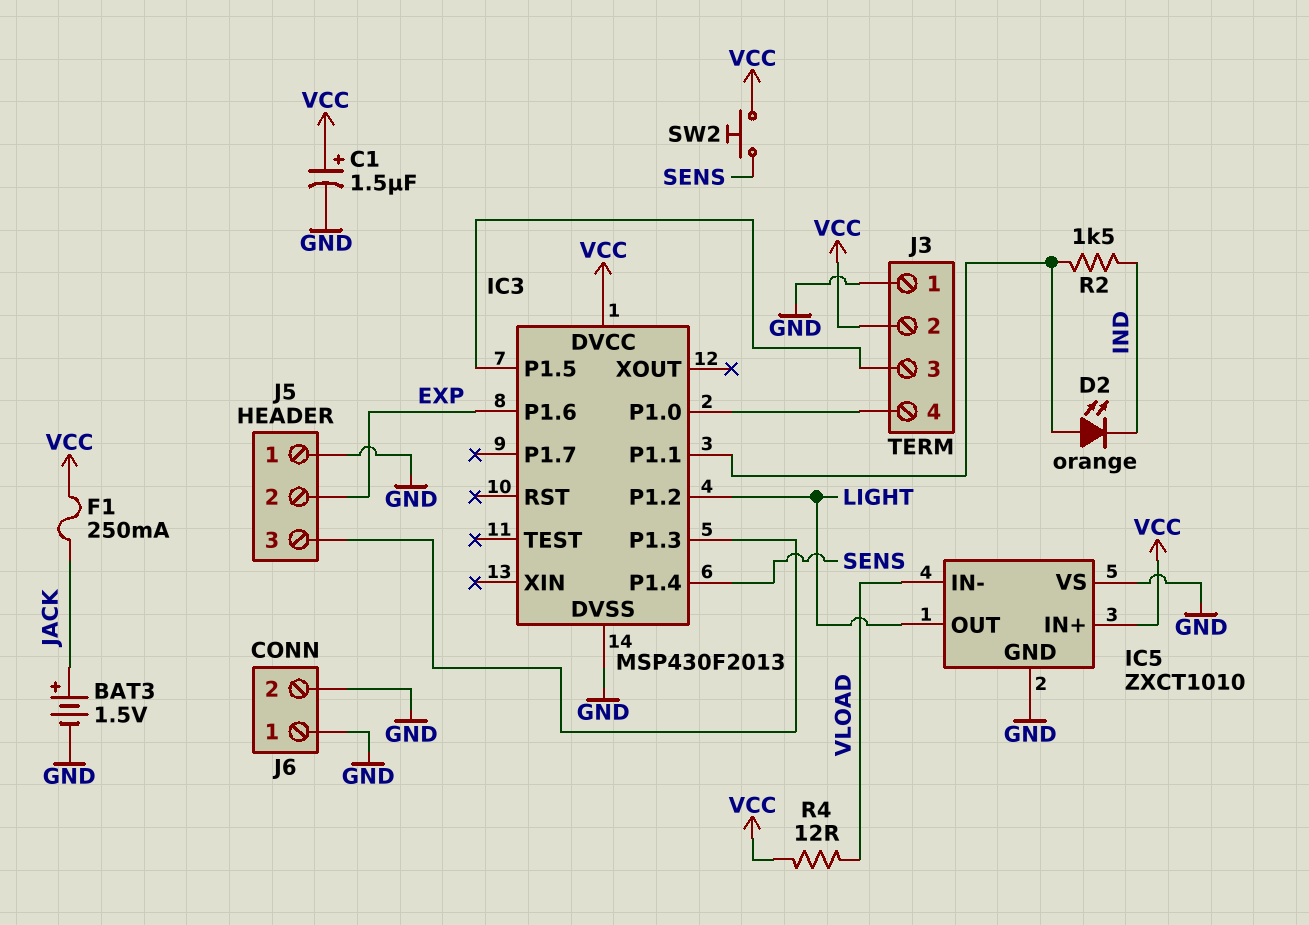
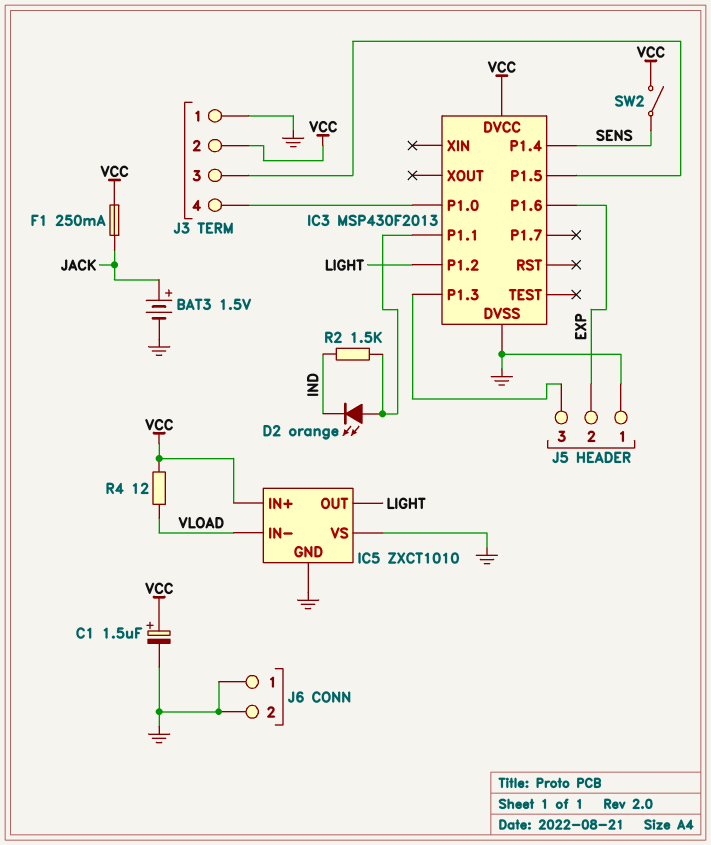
SW2: button (SENS, VCC) -> switch (SENS, VCC)

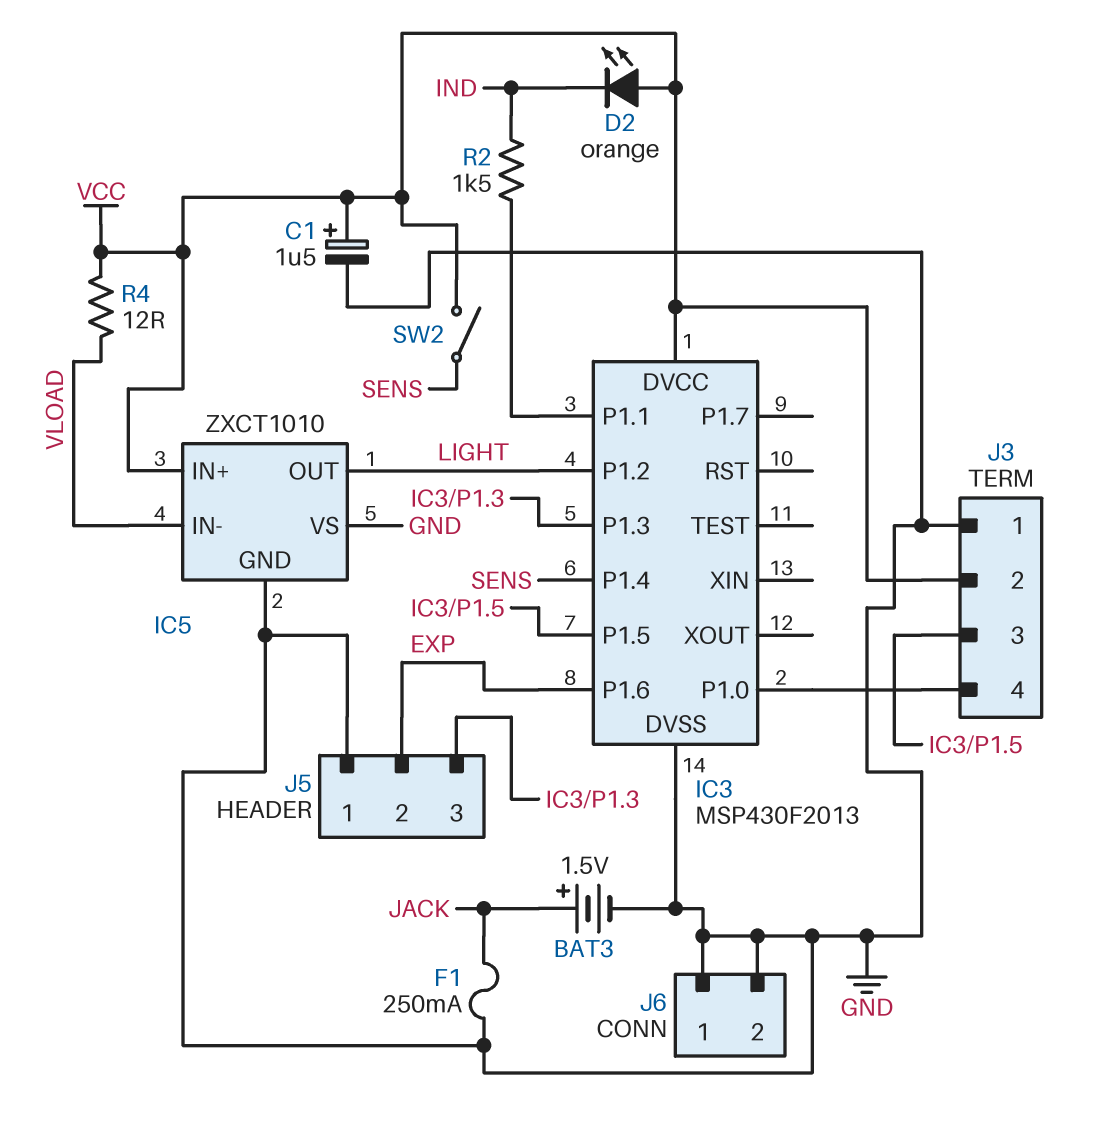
D2: LED orange (A IC3/P1.1, K IND) -> LED orange (A VCC, K IND)
F1: 250mA (JACK, VCC) -> 250mA (GND, JACK)

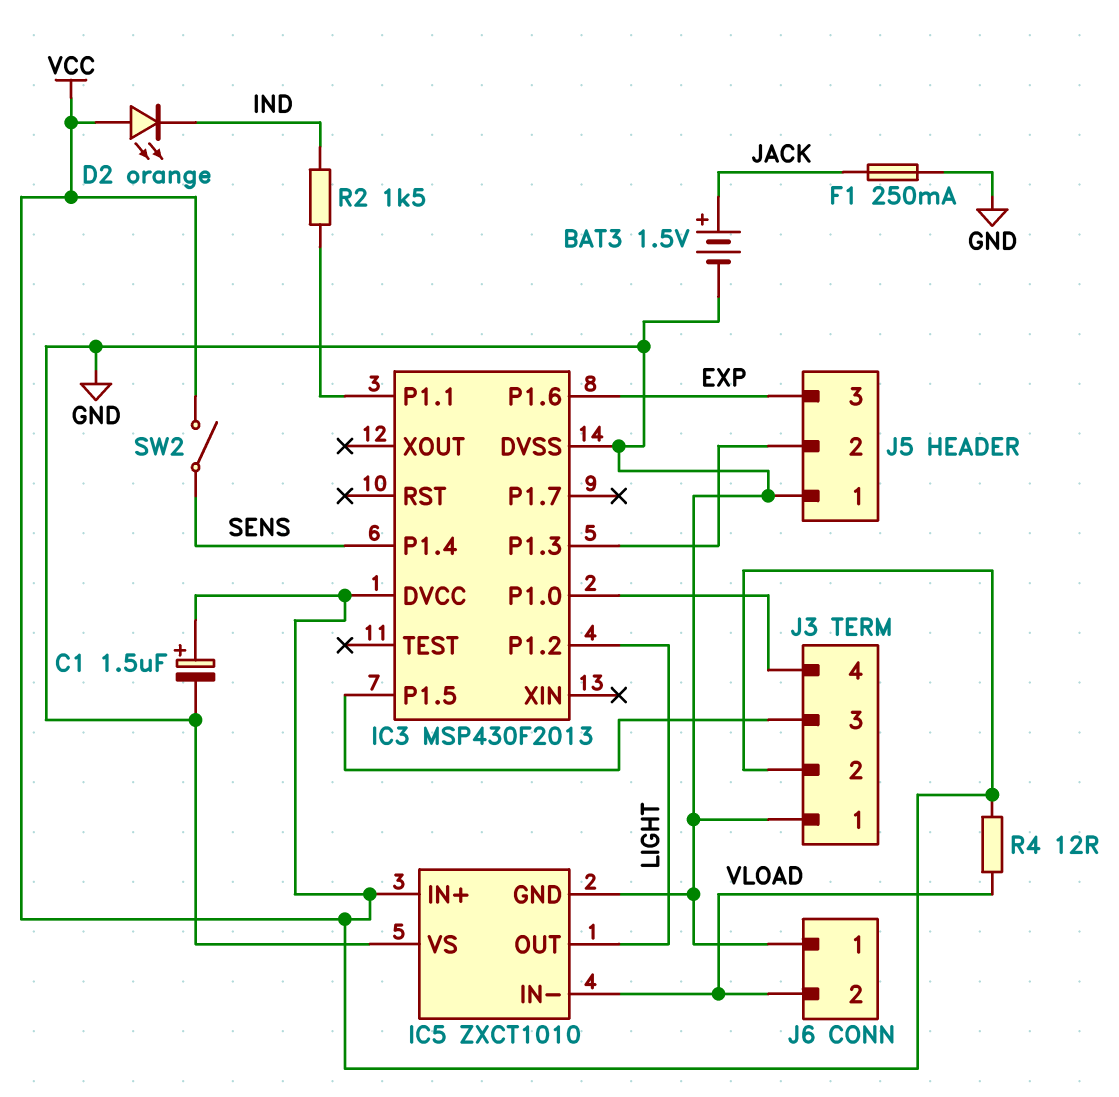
J5 pin 2: EXP -> IC3/P1.3
J5 pin 3: IC3/P1.3 -> EXP
J6 pin 2: GND -> VLOAD

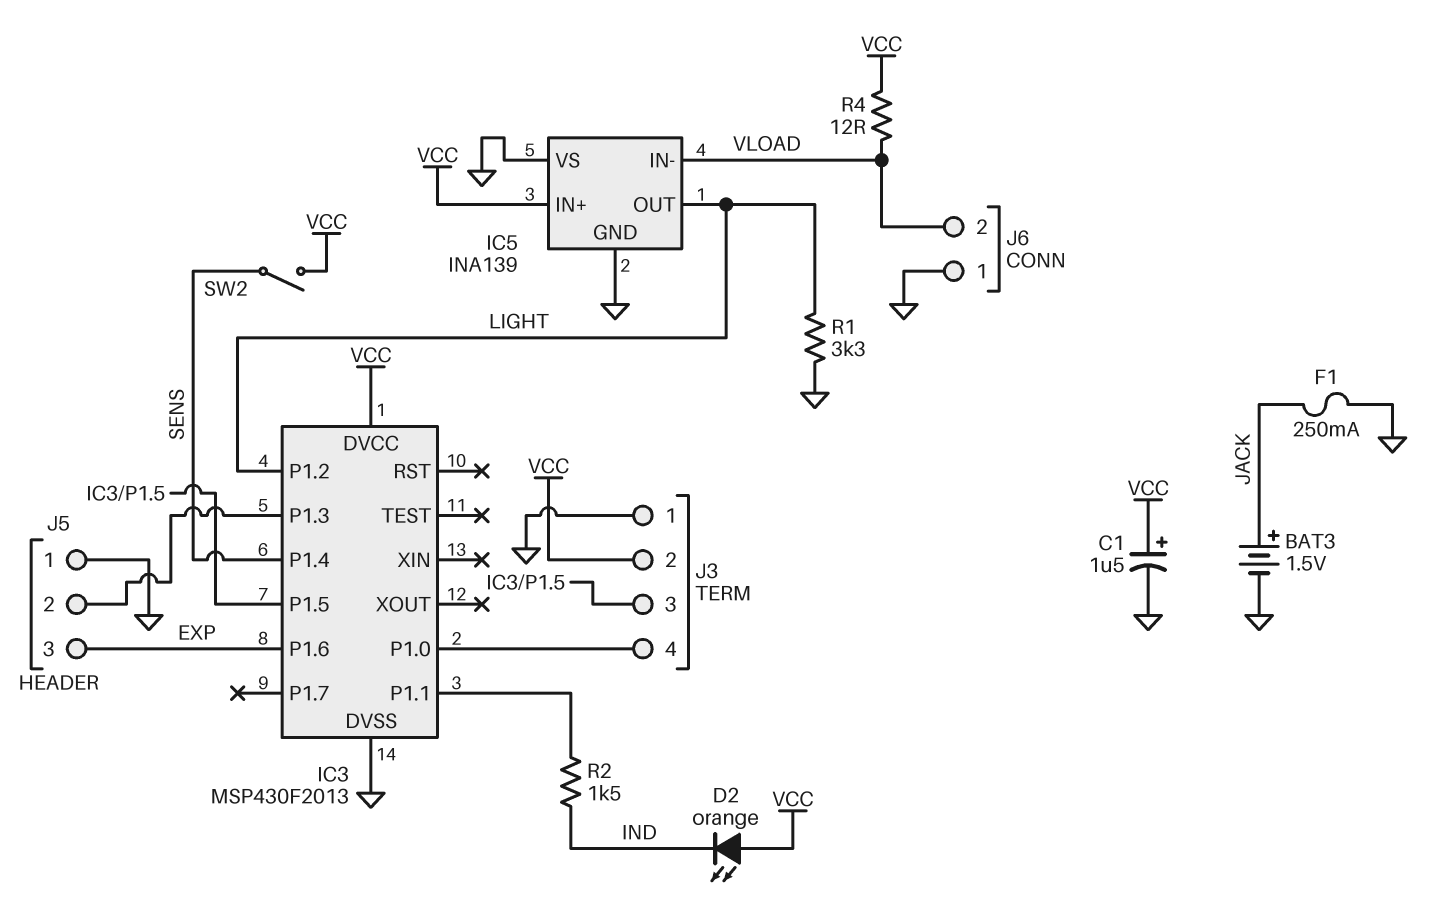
IC5: ZXCT1010 -> INA139
R1: none -> 3.3k (GND, LIGHT)

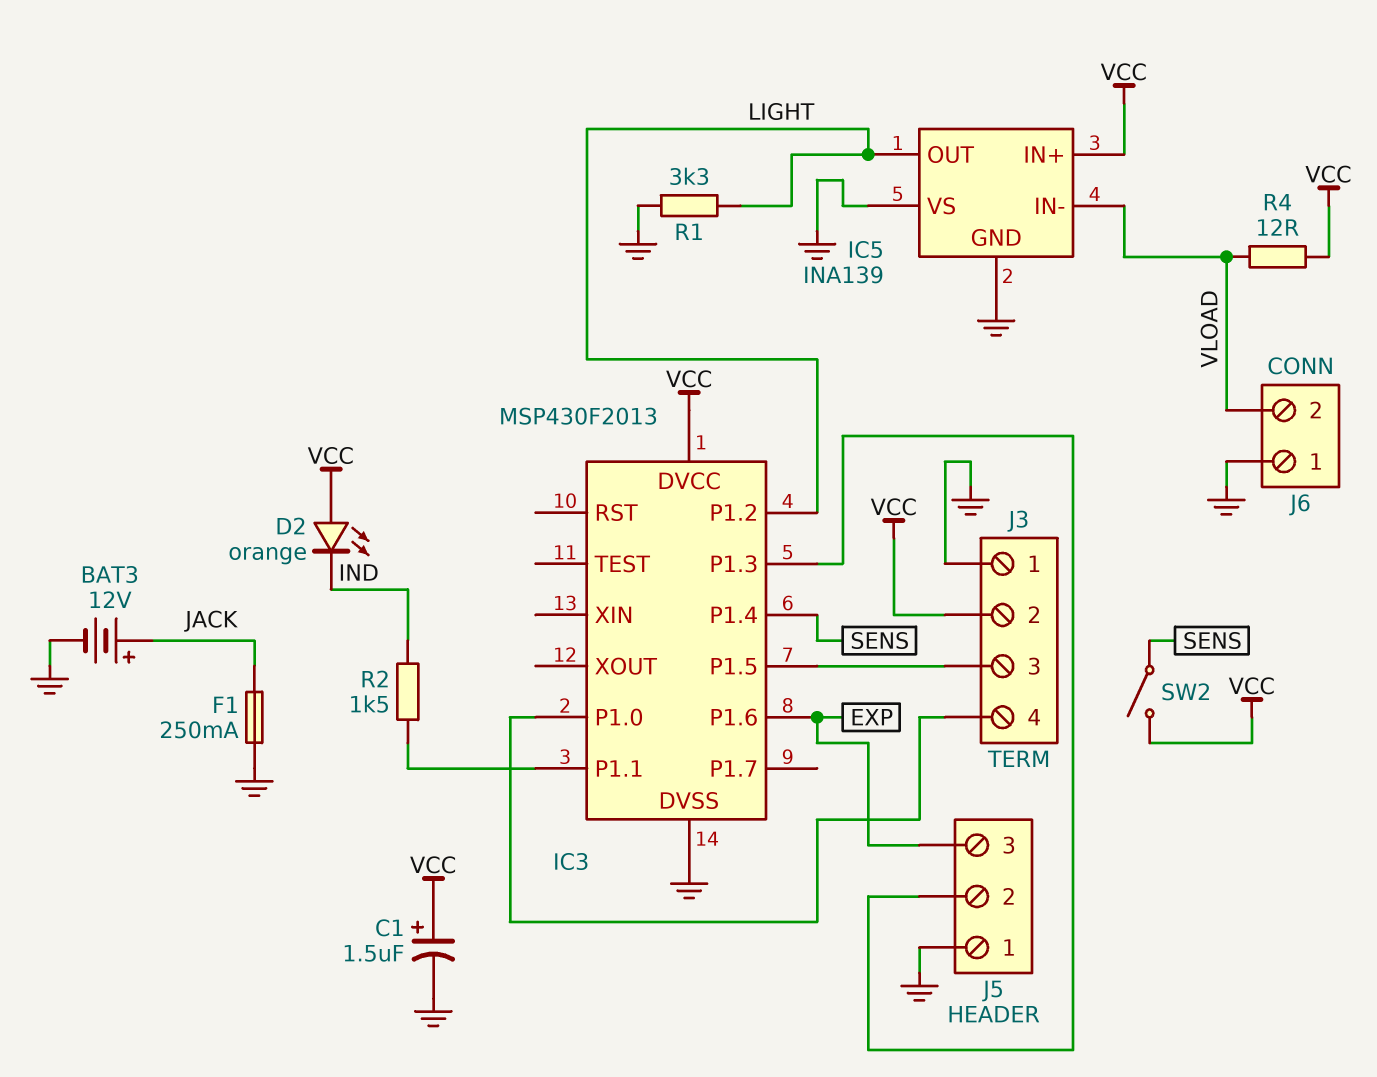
BAT3: 1.5V (plus JACK, minus GND) -> 12V (plus JACK, minus GND)

